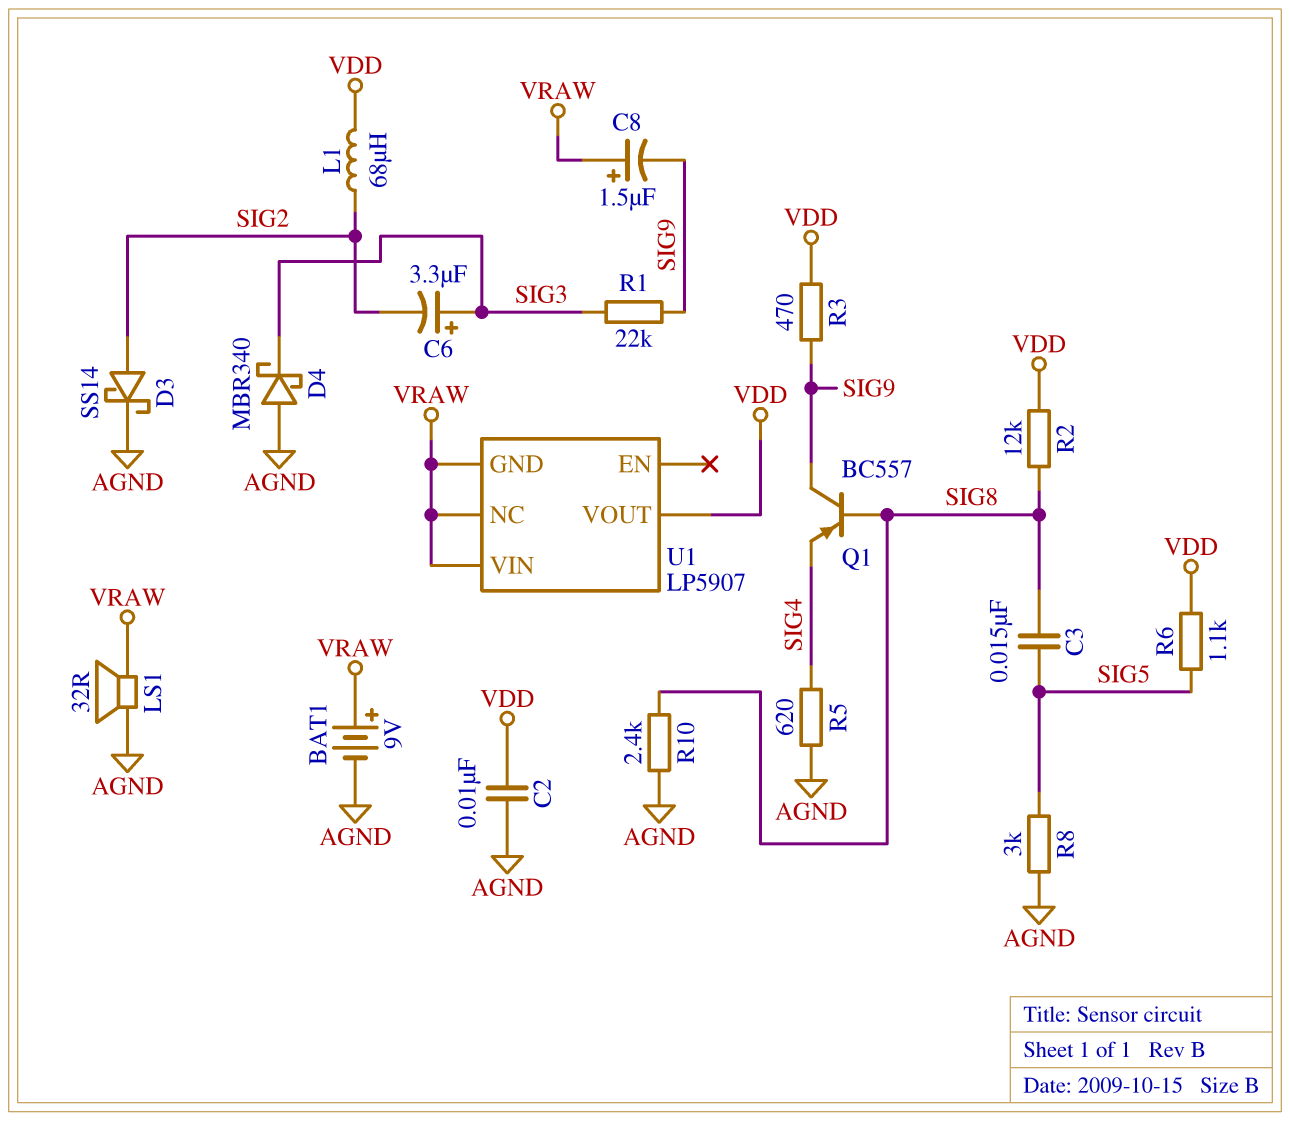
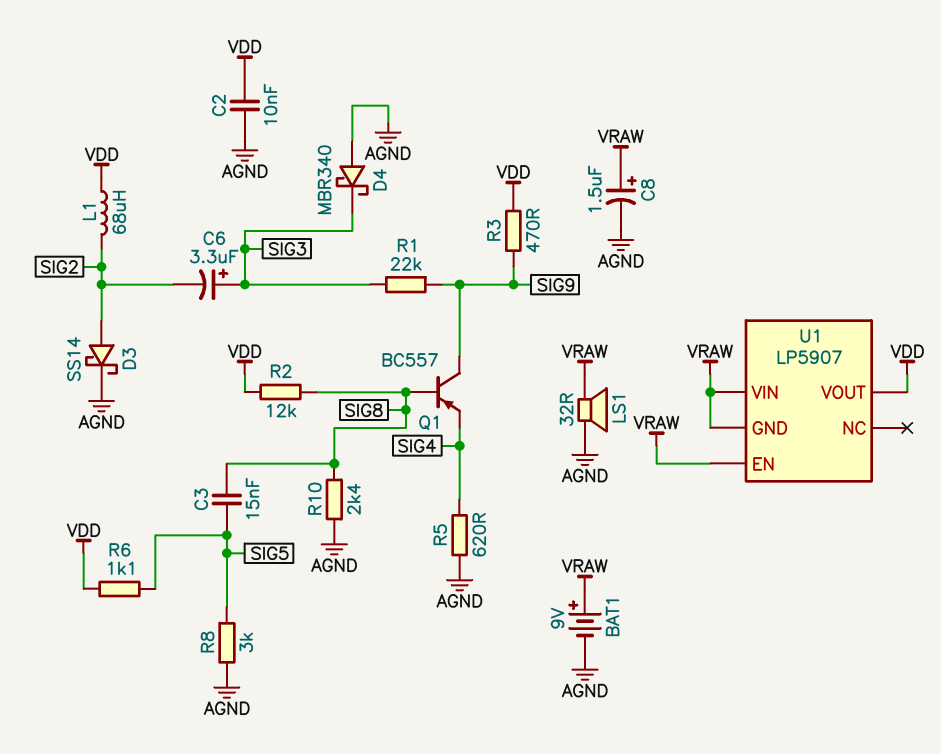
C8: 1.5uF (plus VRAW, minus SIG9) -> 1.5uF (plus VRAW, minus AGND)
U1 pin EN: none -> VRAW
U1 pin NC: VRAW -> none

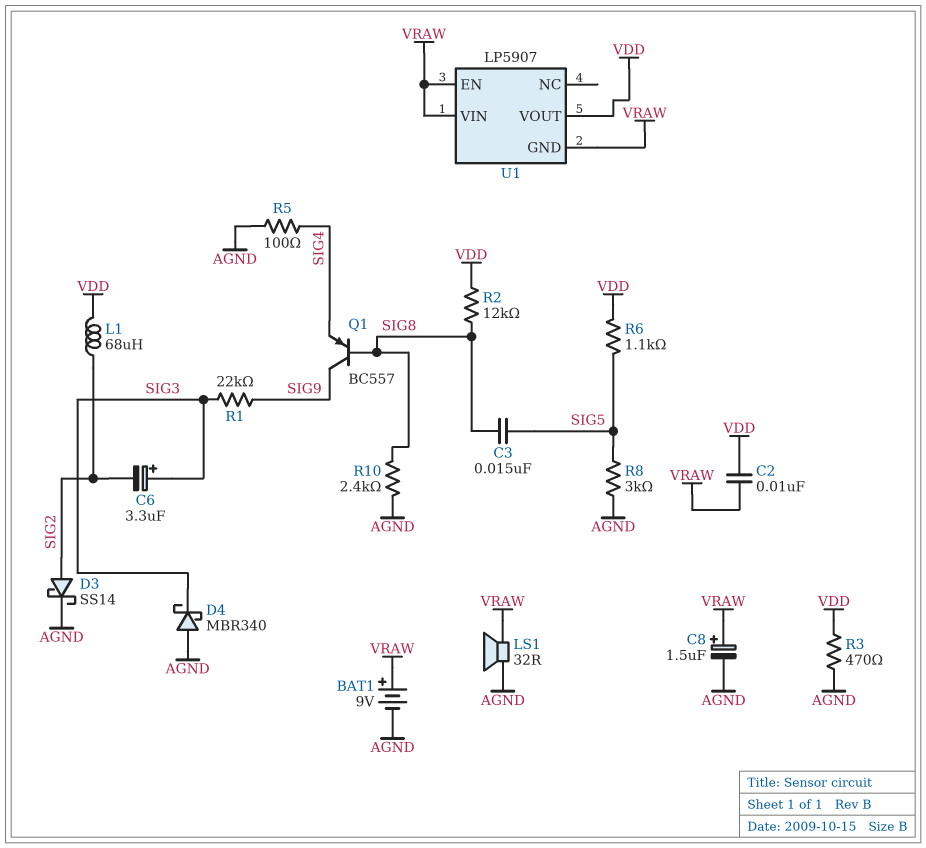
C2: 10nF (AGND, VDD) -> 10nF (VDD, VRAW)
R3: 470 (SIG9, VDD) -> 470 (AGND, VDD)
R5: 620 (AGND, SIG4) -> 100 (AGND, SIG4)

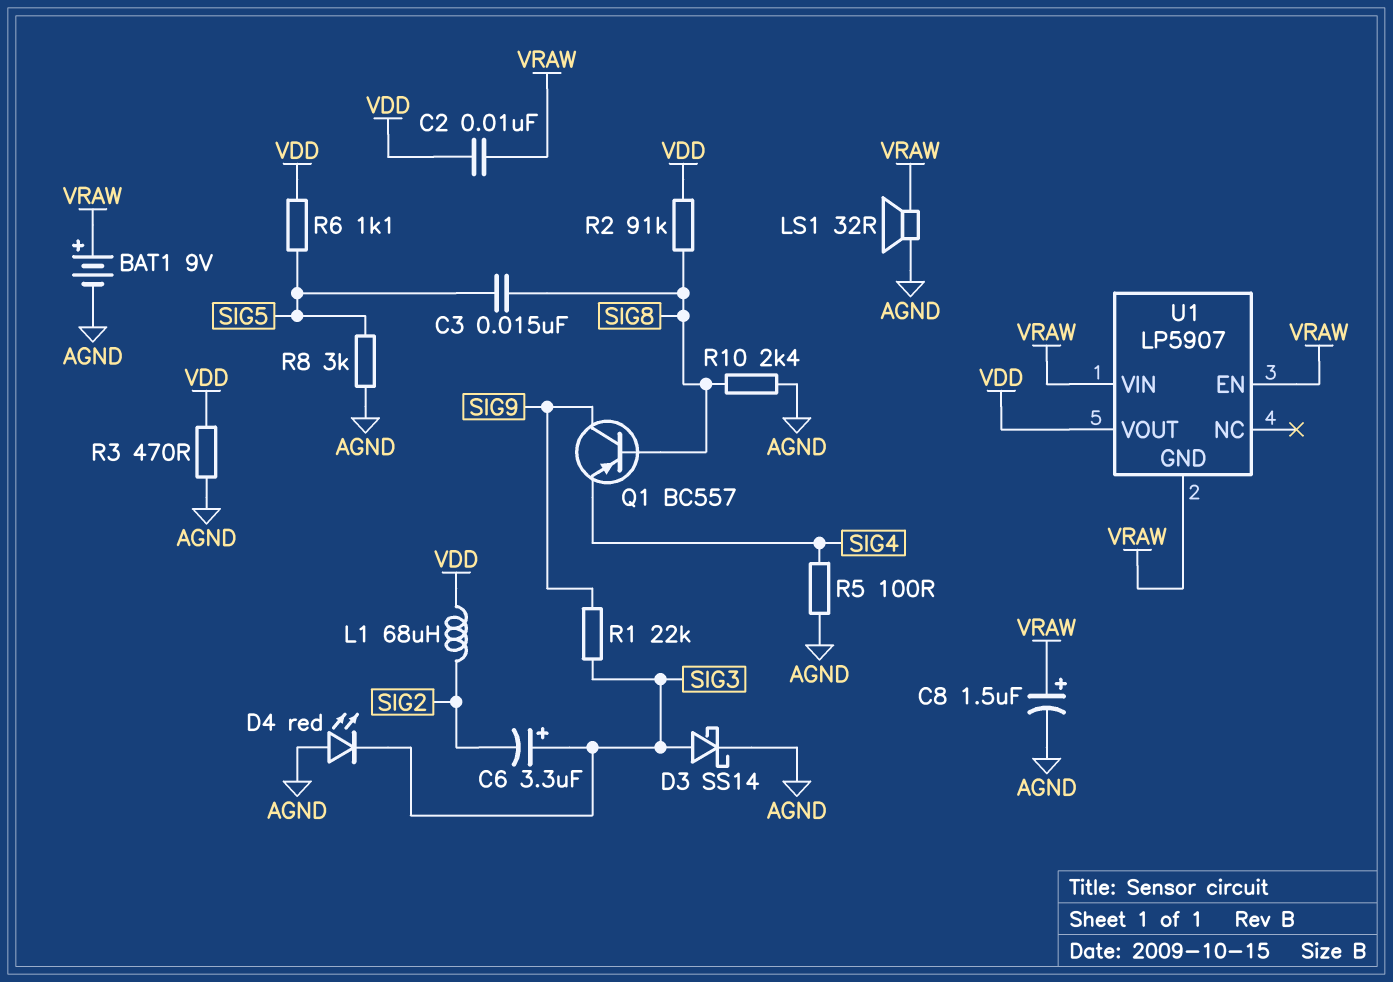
D3: schottky SS14 (A SIG2, K AGND) -> schottky SS14 (A SIG3, K AGND)
D4: schottky MBR340 (A AGND, K SIG3) -> LED red (A AGND, K SIG3)
R2: 12k (SIG8, VDD) -> 91k (SIG8, VDD)

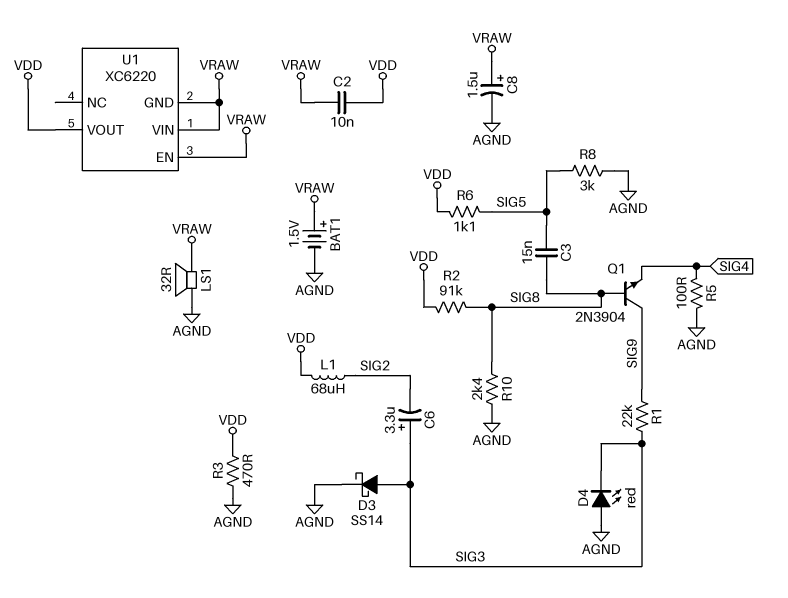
BAT1: 9V (plus VRAW, minus AGND) -> 1.5V (plus VRAW, minus AGND)
Q1: PNP BC557 (B SIG8, C SIG9, E SIG4) -> NPN 2N3904 (B SIG8, C SIG9, E SIG4)
U1: LP5907 -> XC6220

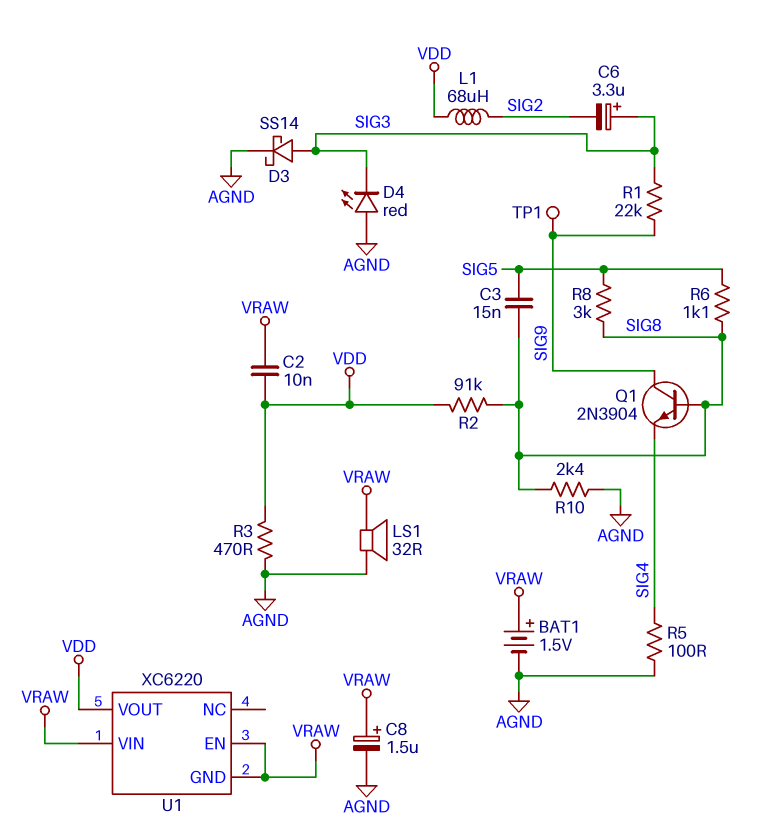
R6: 1.1k (SIG5, VDD) -> 1.1k (SIG5, SIG8)
R8: 3k (AGND, SIG5) -> 3k (SIG5, SIG8)
TP1: none -> test point (SIG9)

